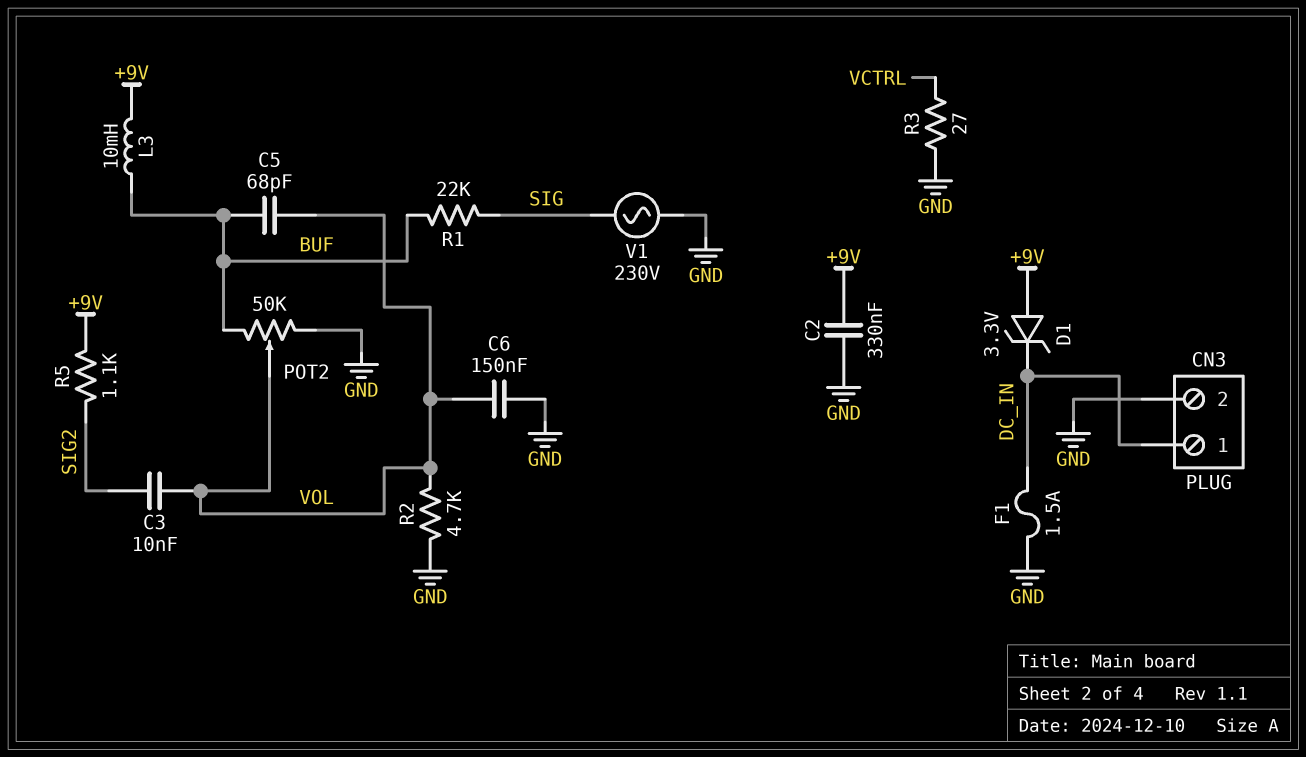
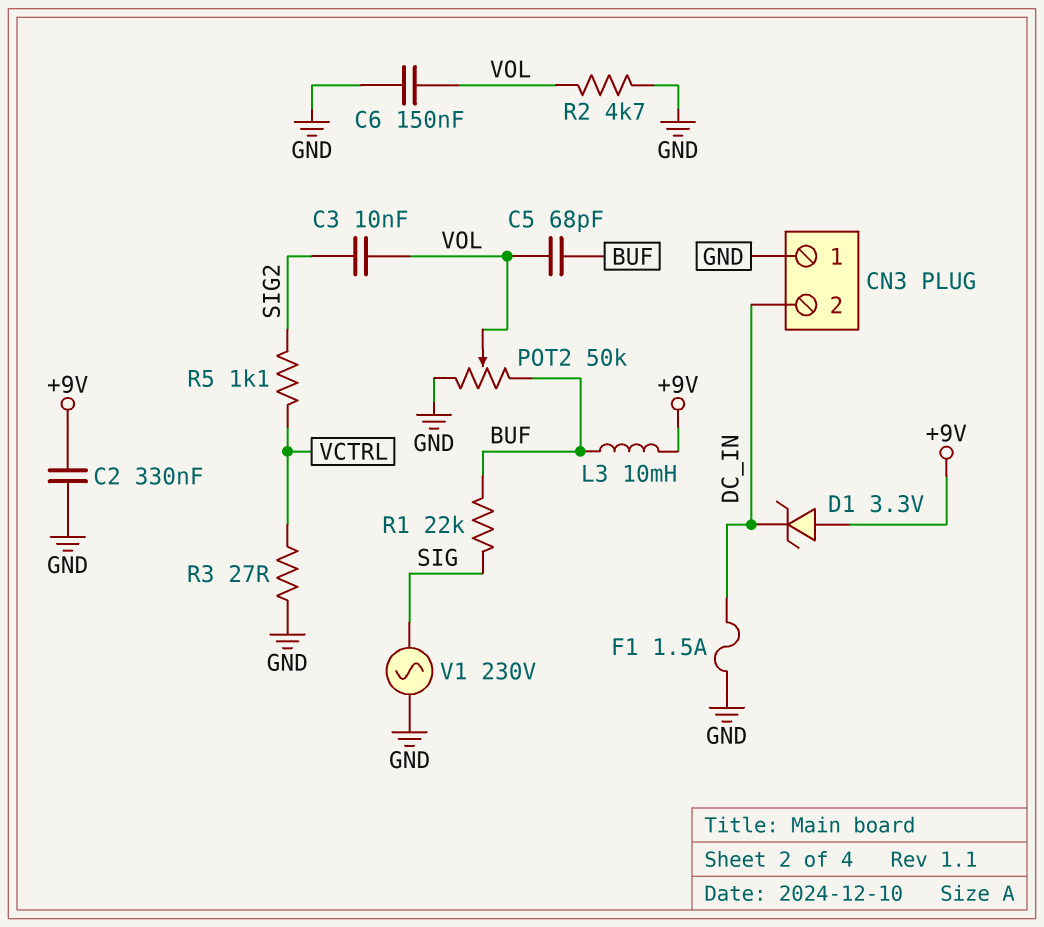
CN3 pin 1: DC_IN -> GND
CN3 pin 2: GND -> DC_IN
R5: 1.1k (+9V, SIG2) -> 1.1k (SIG2, VCTRL)

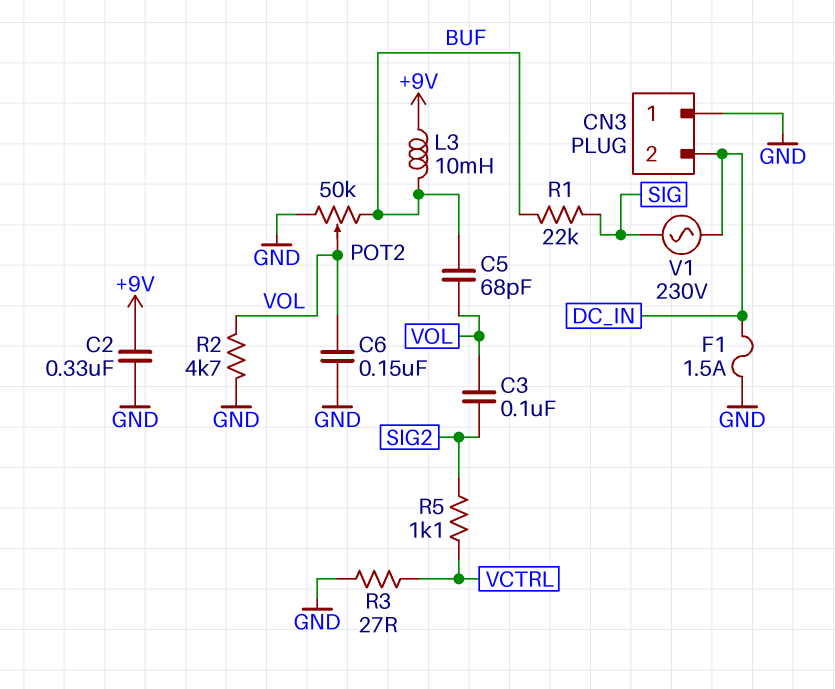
C3: 10nF (SIG2, VOL) -> 100nF (SIG2, VOL)
D1: zener 3.3V (A +9V, K DC_IN) -> none
V1: AC 230V (GND, SIG) -> AC 230V (DC_IN, SIG)

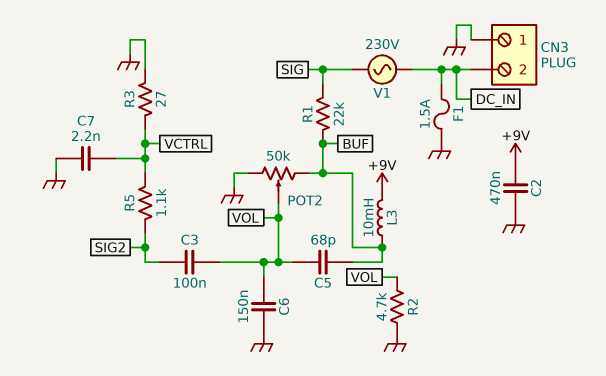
C2: 330nF (+9V, GND) -> 470nF (+9V, GND)
C7: none -> 2.2nF (GND, VCTRL)

